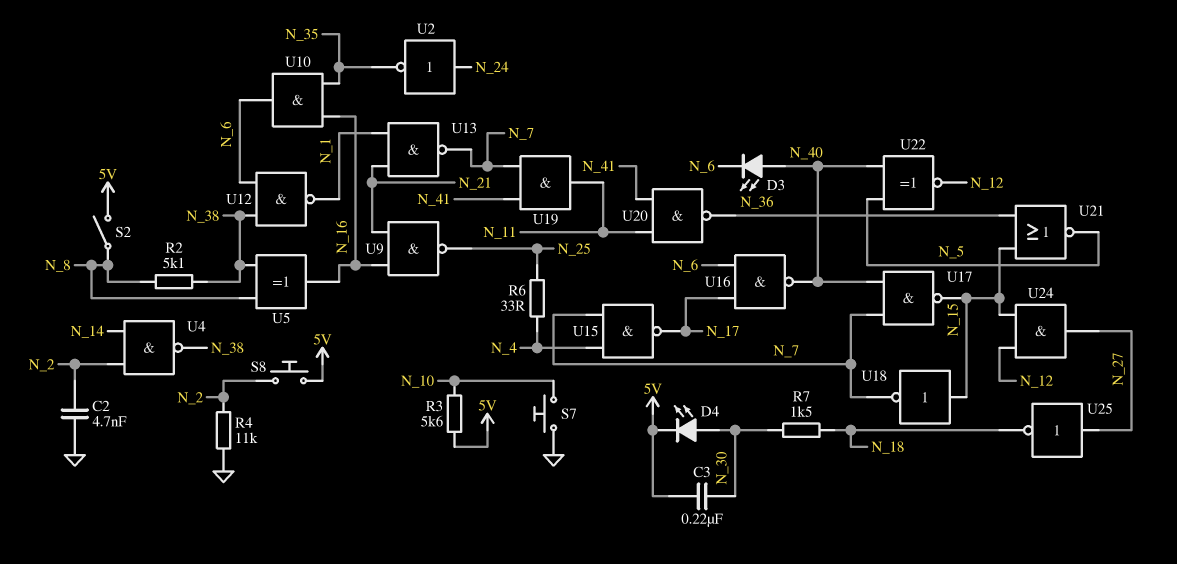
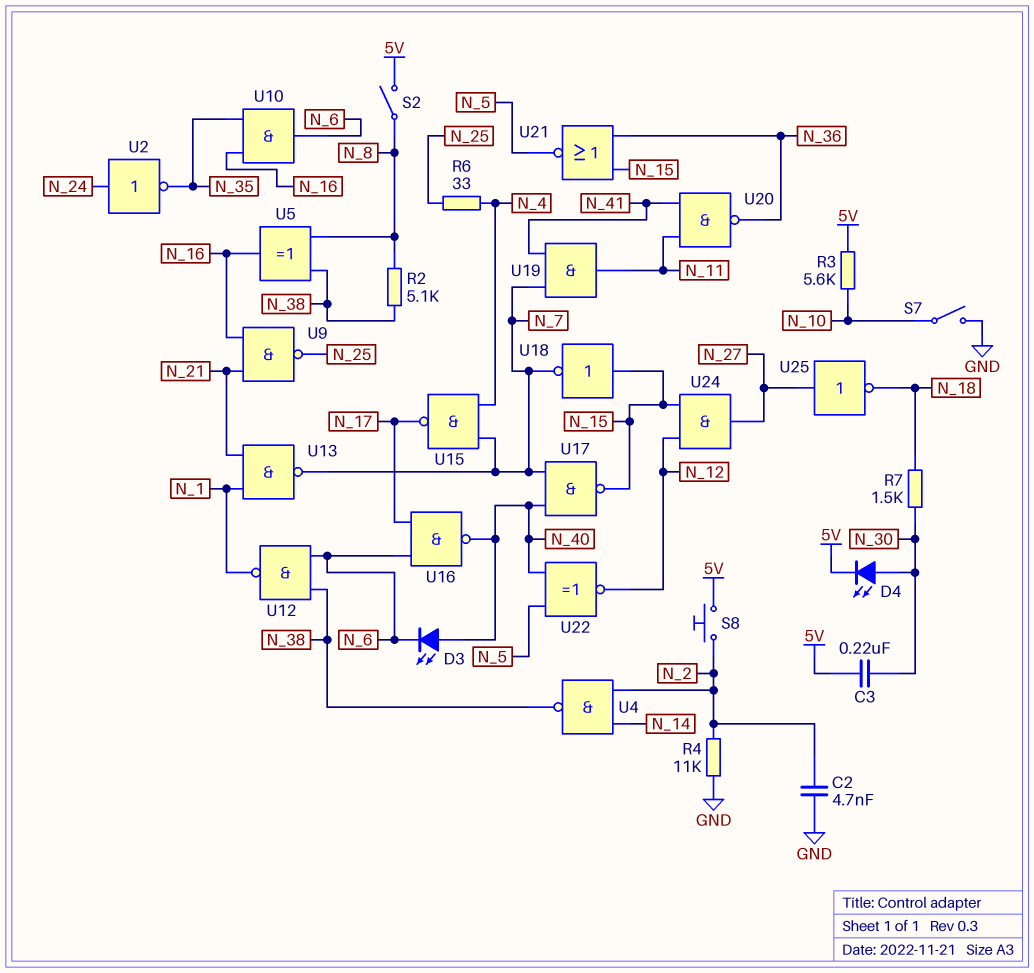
S7: button (GND, N_10) -> switch (GND, N_10)

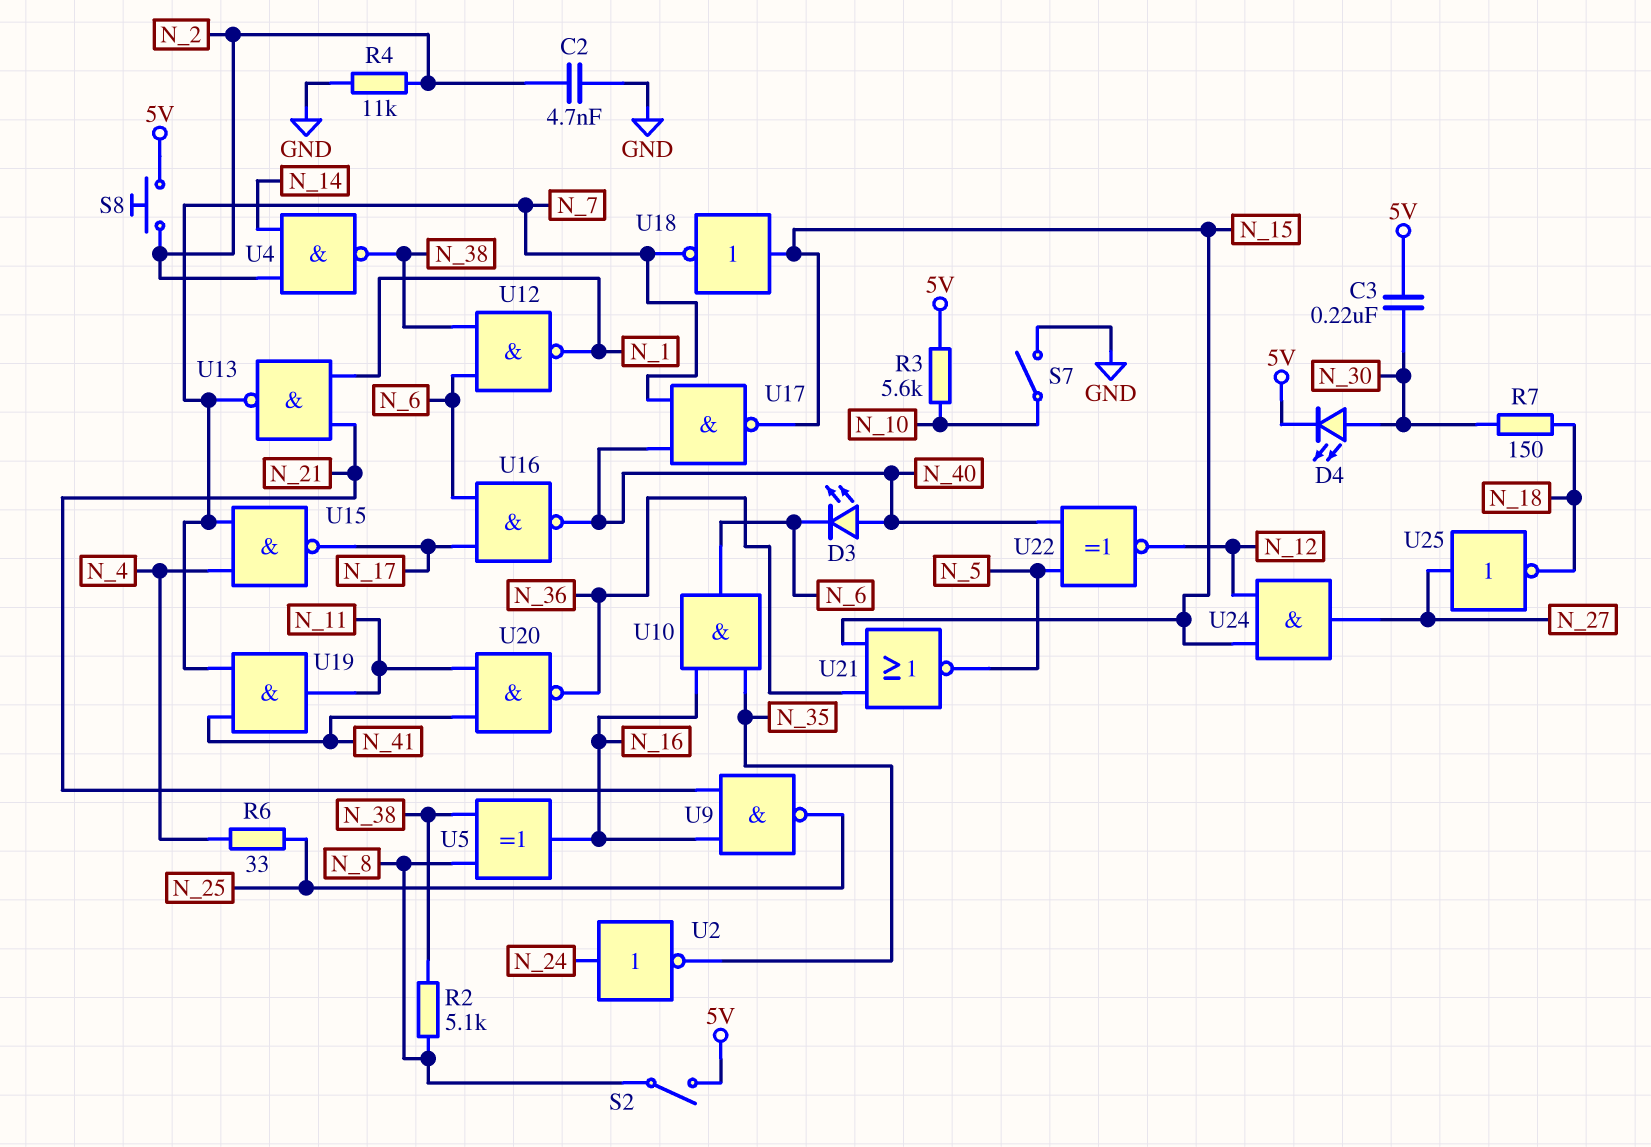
R7: 1.5k (N_18, N_30) -> 150 (N_18, N_30)

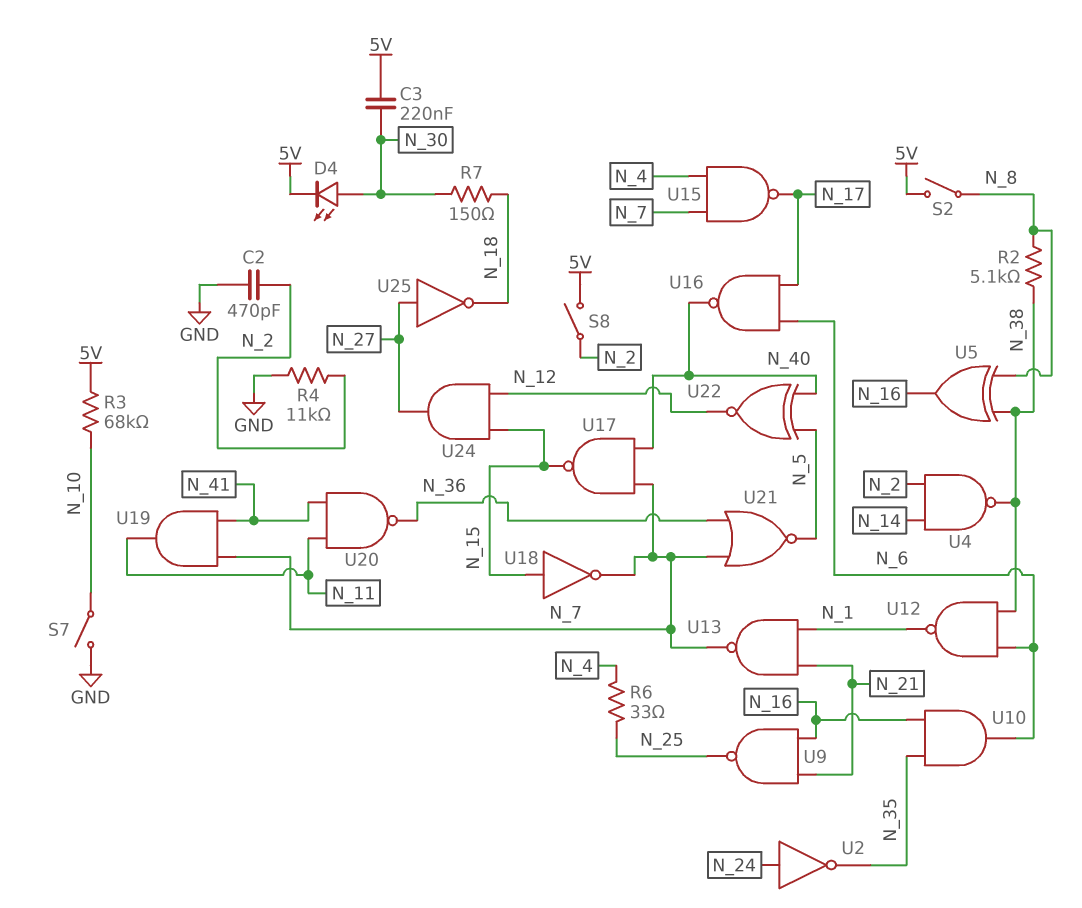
C2: 4.7nF (GND, N_2) -> 470pF (GND, N_2)
D3: LED (A N_40, K N_6) -> none
R3: 5.6k (5V, N_10) -> 68k (5V, N_10)
S8: button (5V, N_2) -> switch (5V, N_2)
U21: NOR (in N_15, in N_36, out N_5) -> NOR (in N_7, in N_36, out N_5)

